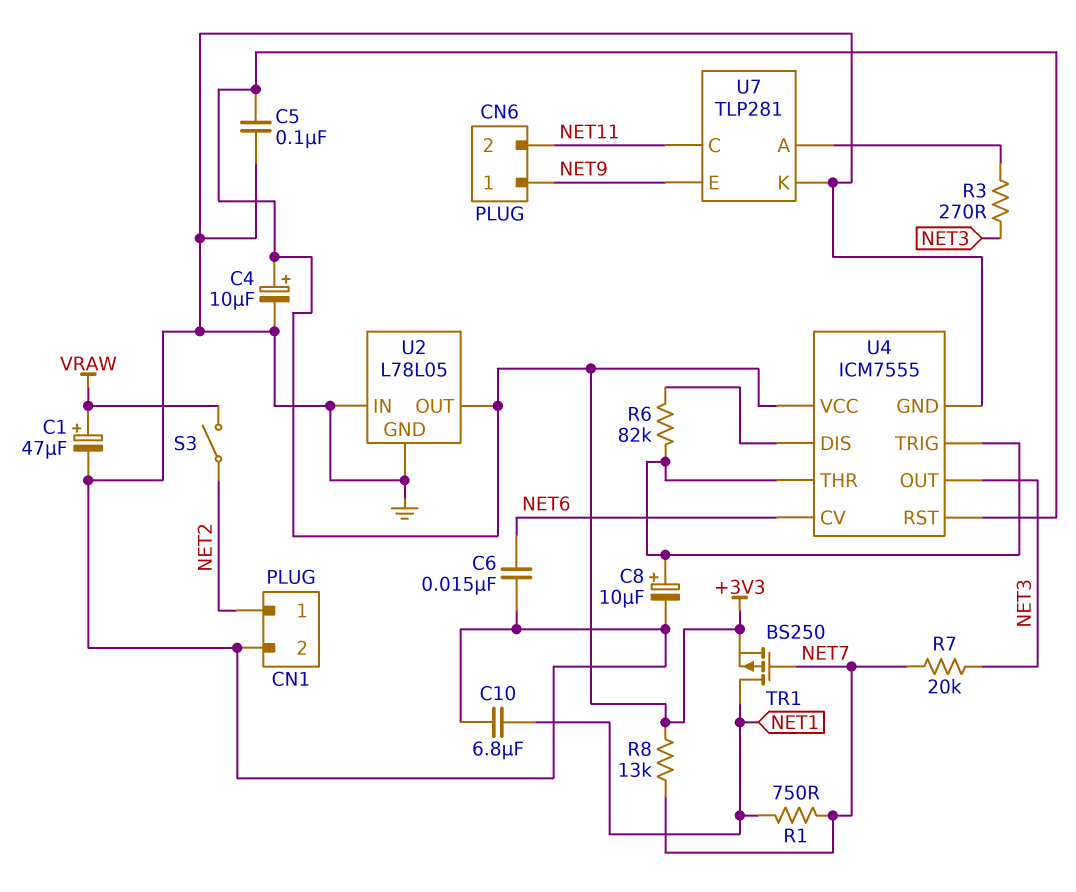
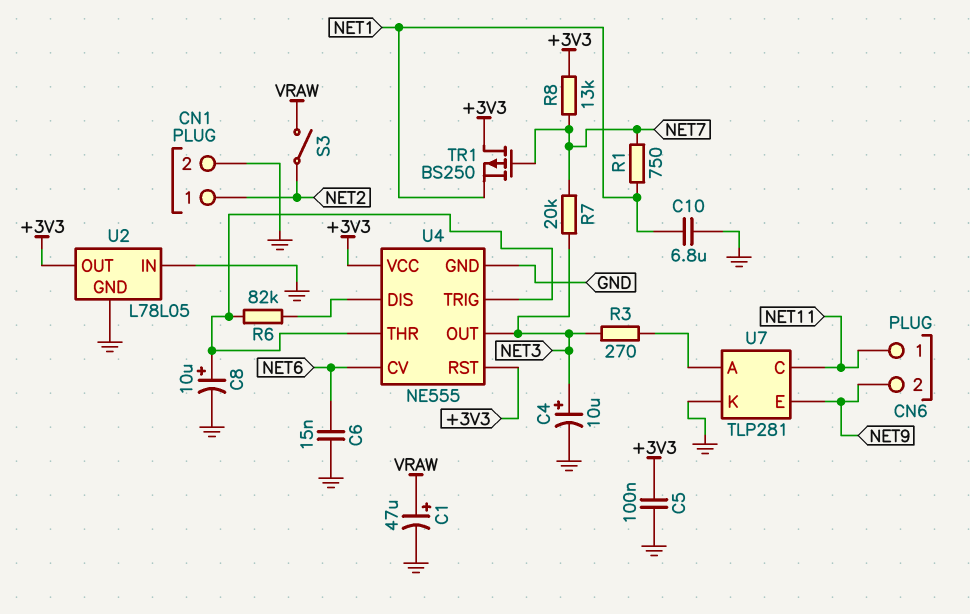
C4: 10uF (plus +3V3, minus GND) -> 10uF (plus NET3, minus GND)
CN6 pin 1: NET9 -> NET11
CN6 pin 2: NET11 -> NET9
TR1: PMOS BS250 (G NET7, D NET1, S +3V3) -> PMOS BS250 (G NET7, D +3V3, S NET1)
U4: ICM7555 -> NE555

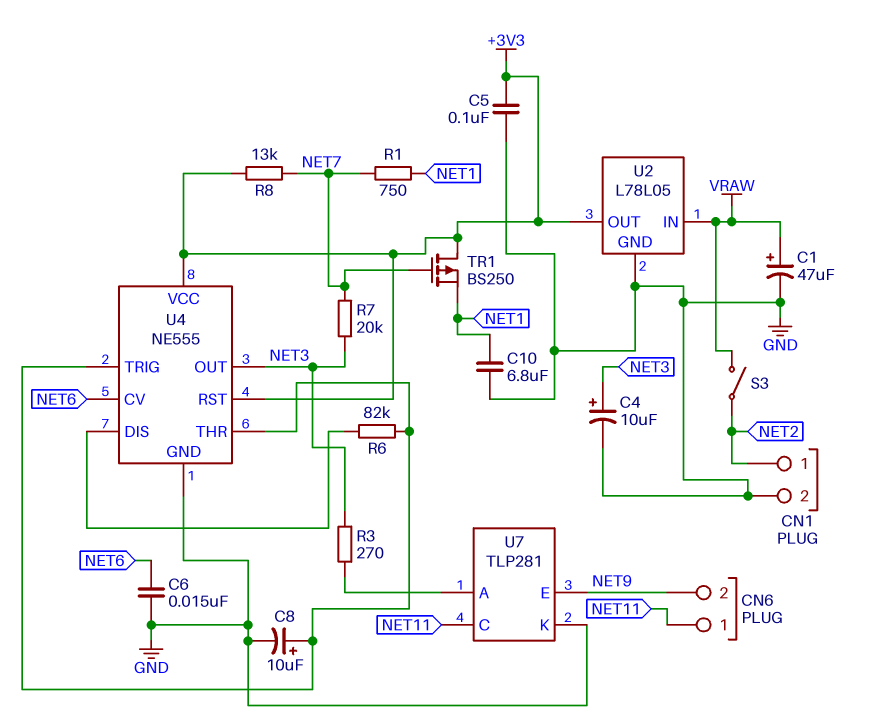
U2 pin IN: GND -> VRAW

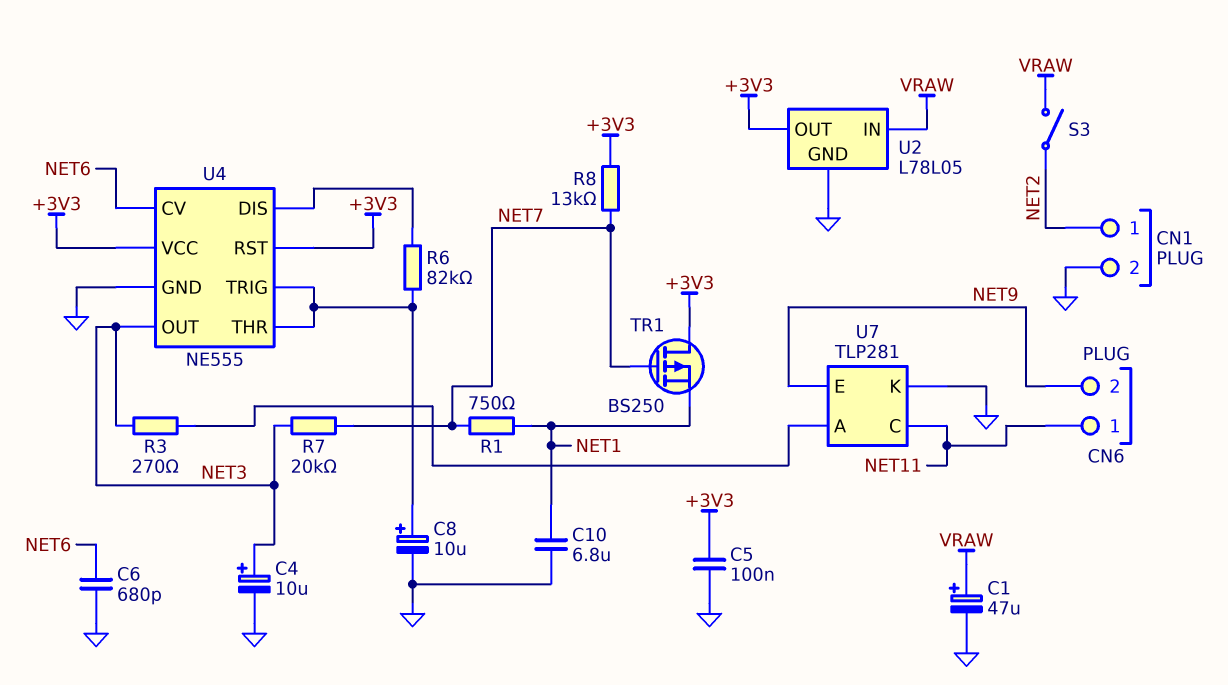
C6: 15nF (GND, NET6) -> 680pF (GND, NET6)

